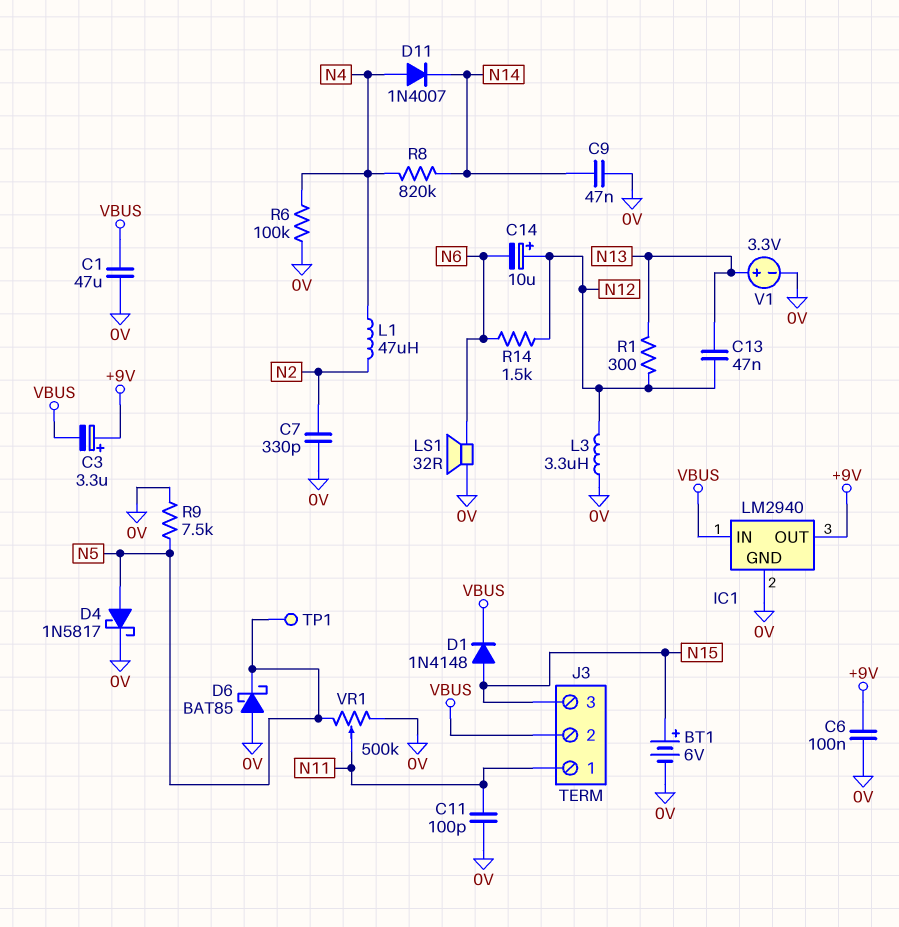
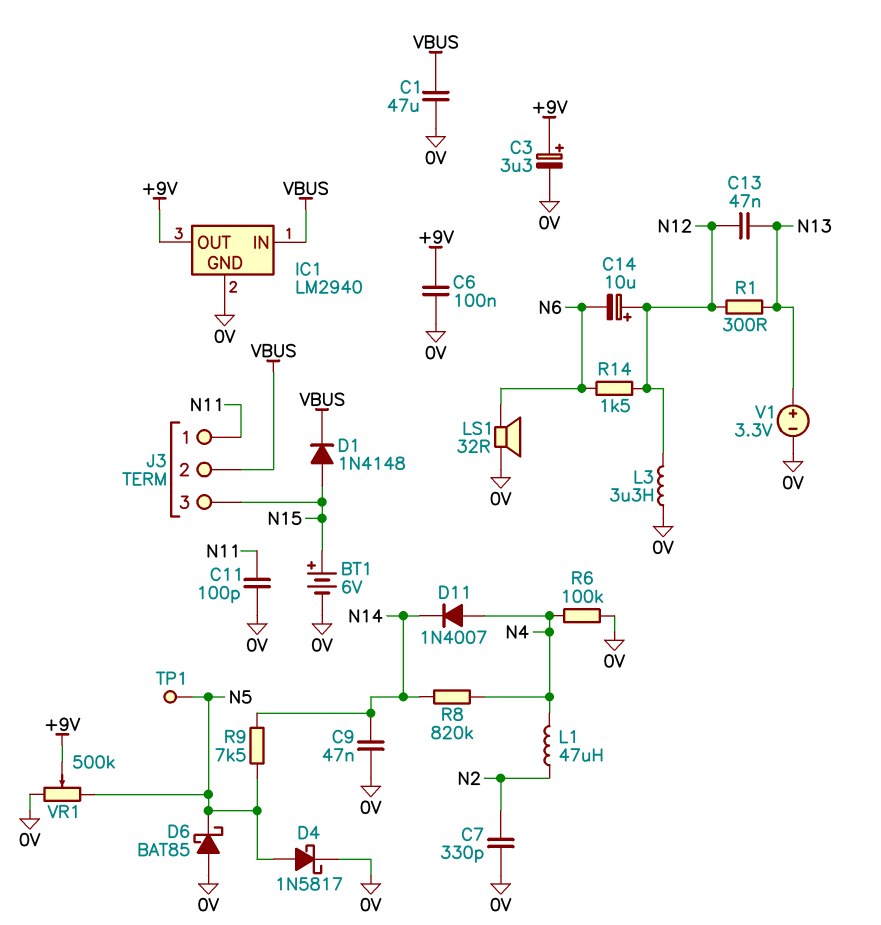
C3: 3.3uF (plus +9V, minus VBUS) -> 3.3uF (plus +9V, minus 0V)
R9: 7.5k (0V, N5) -> 7.5k (N5, N14)
VR1: 500k (0V, N5, wiper N11) -> 500k (0V, N5, wiper +9V)

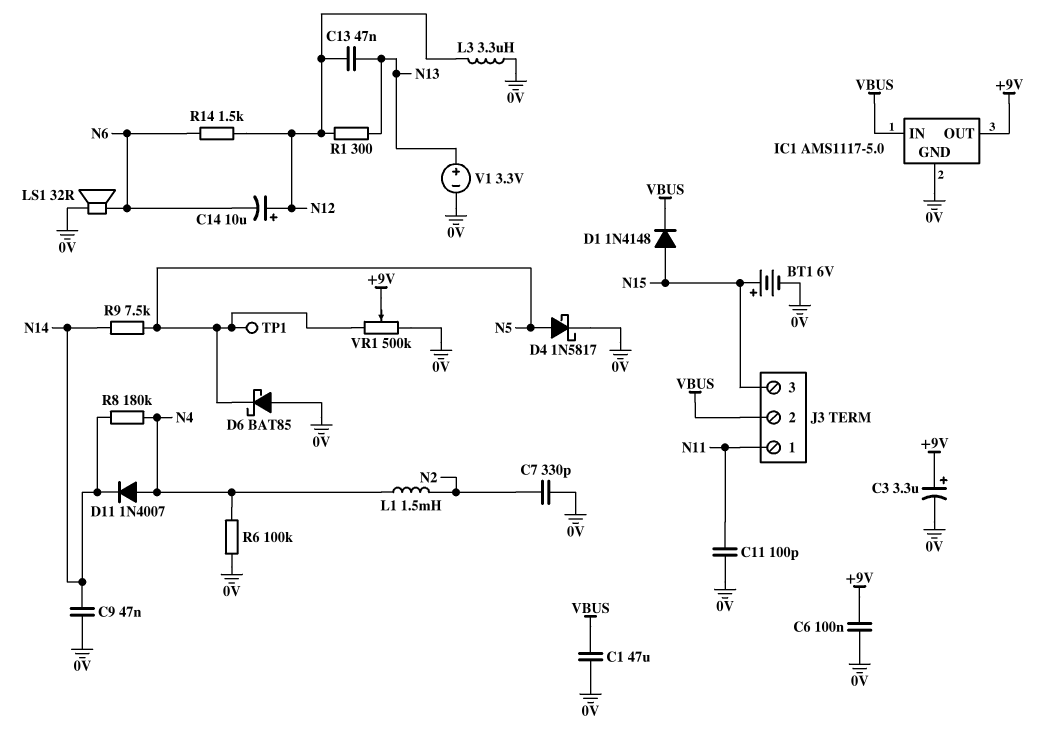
IC1: LM2940 -> AMS1117-5.0
L1: 47uH (N2, N4) -> 1.5mH (N2, N4)
R8: 820k (N4, N14) -> 180k (N4, N14)

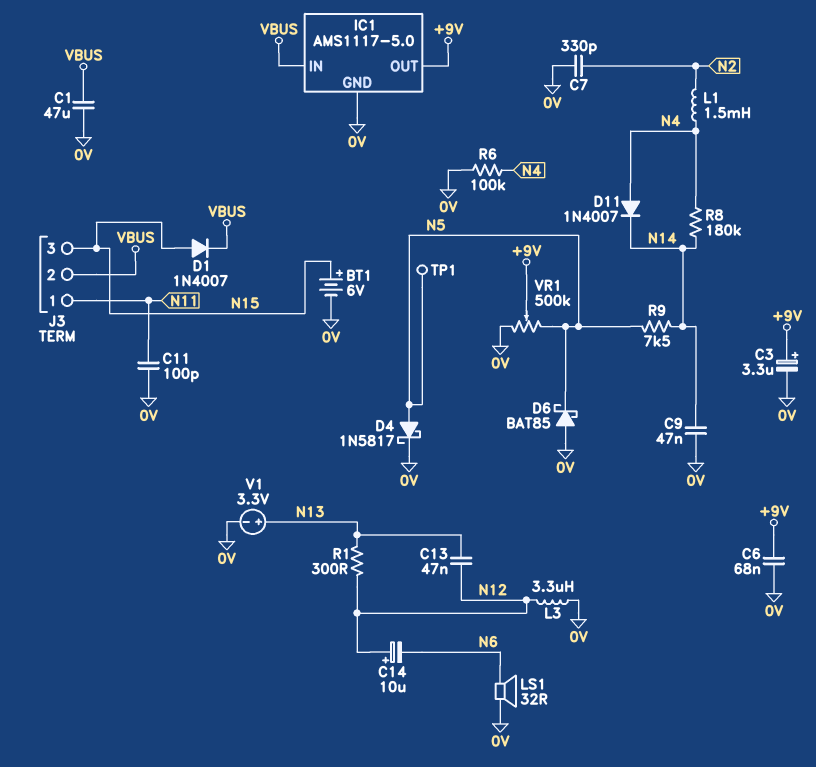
C6: 100nF (+9V, 0V) -> 68nF (+9V, 0V)
D1: diode 1N4148 (A N15, K VBUS) -> diode 1N4007 (A N15, K VBUS)
R14: 1.5k (N6, N12) -> none

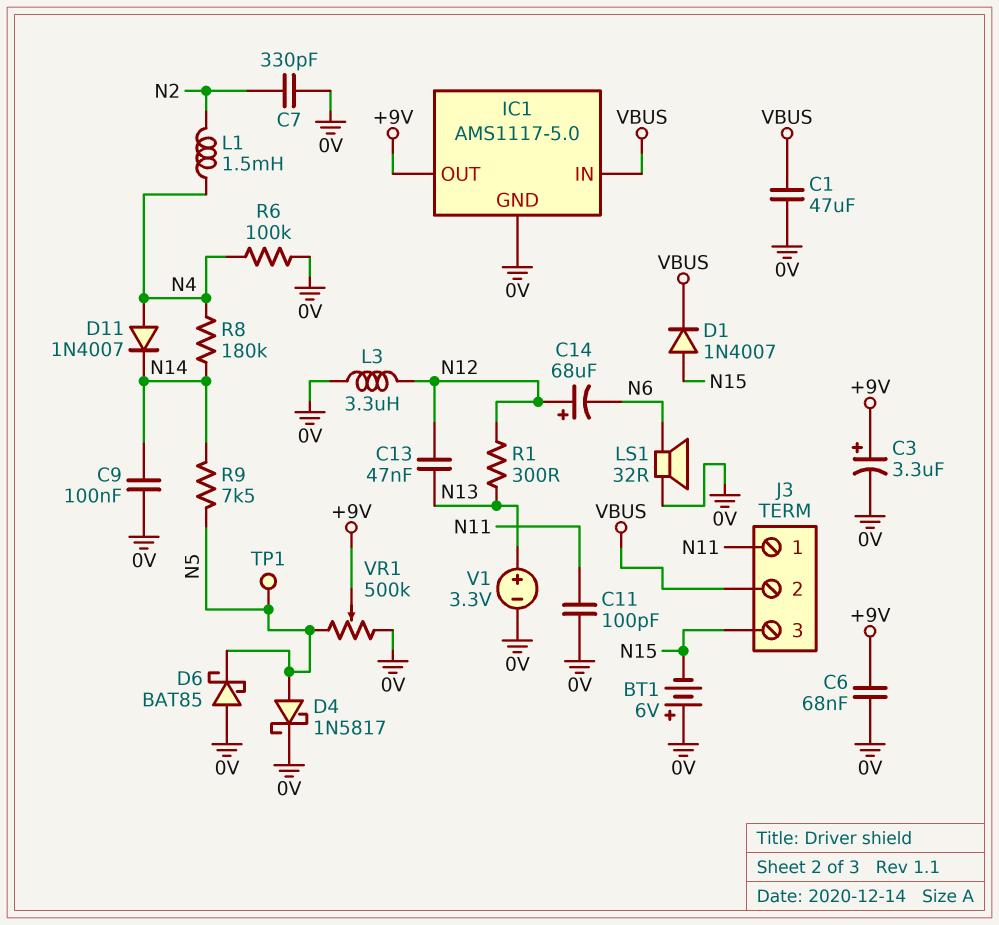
BT1: 6V (plus N15, minus 0V) -> 6V (plus 0V, minus N15)
C9: 47nF (0V, N14) -> 100nF (0V, N14)
C14: 10uF (plus N12, minus N6) -> 68uF (plus N12, minus N6)

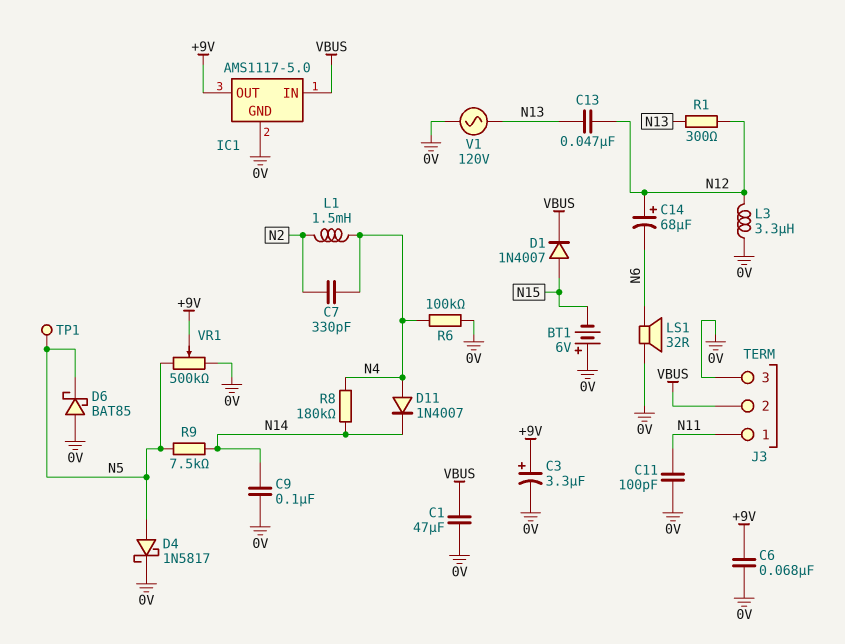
C7: 330pF (0V, N2) -> 330pF (N2, N4)
J3 pin 3: N15 -> 0V
V1: 3.3V (plus N13, minus 0V) -> AC 120V (0V, N13)

